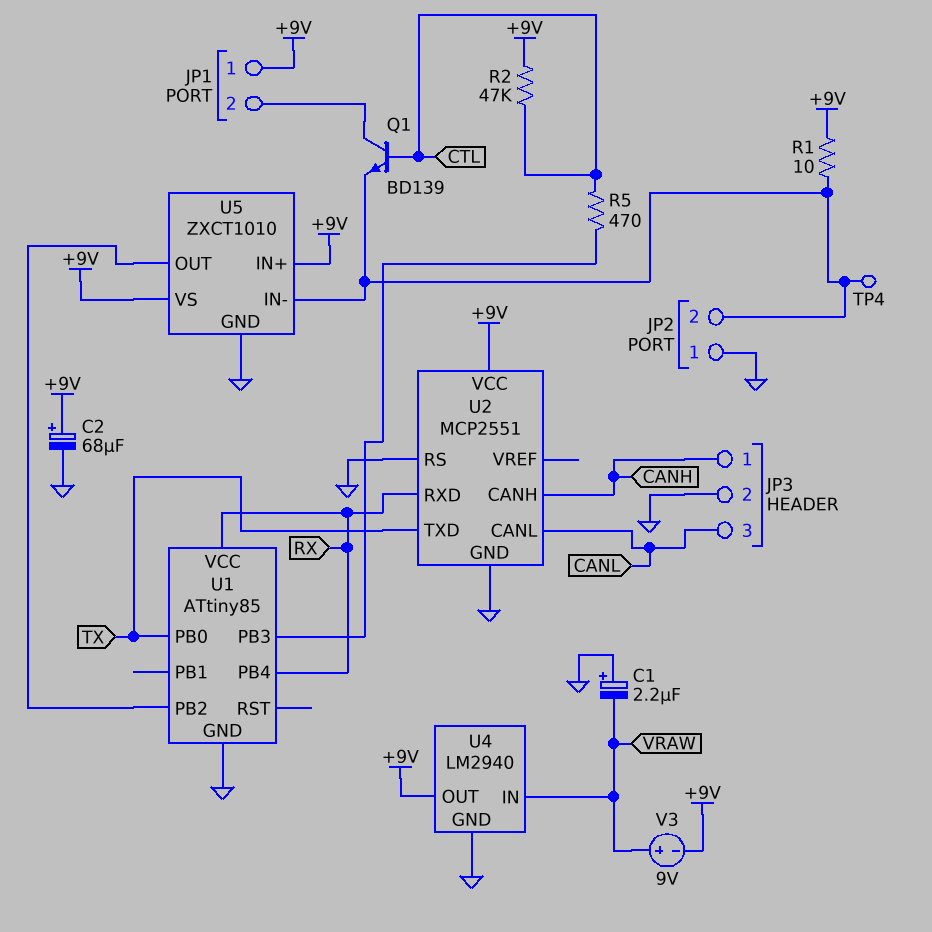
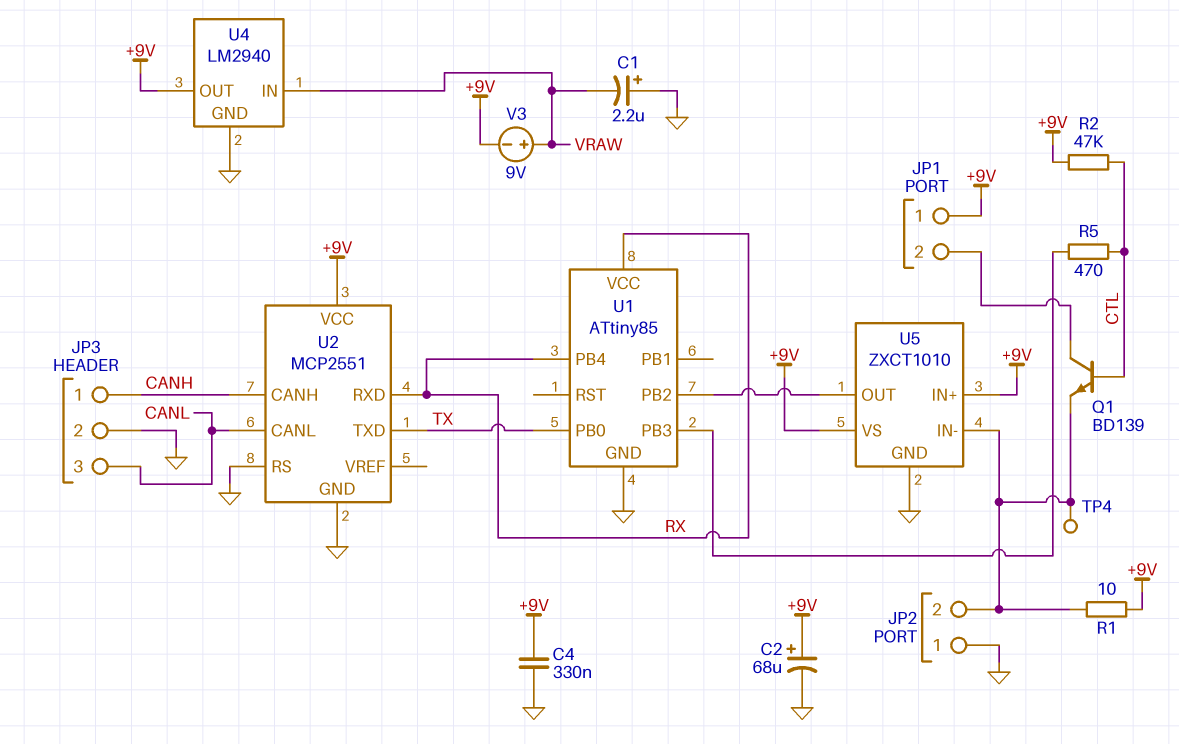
C4: none -> 330nF (+9V, GND)

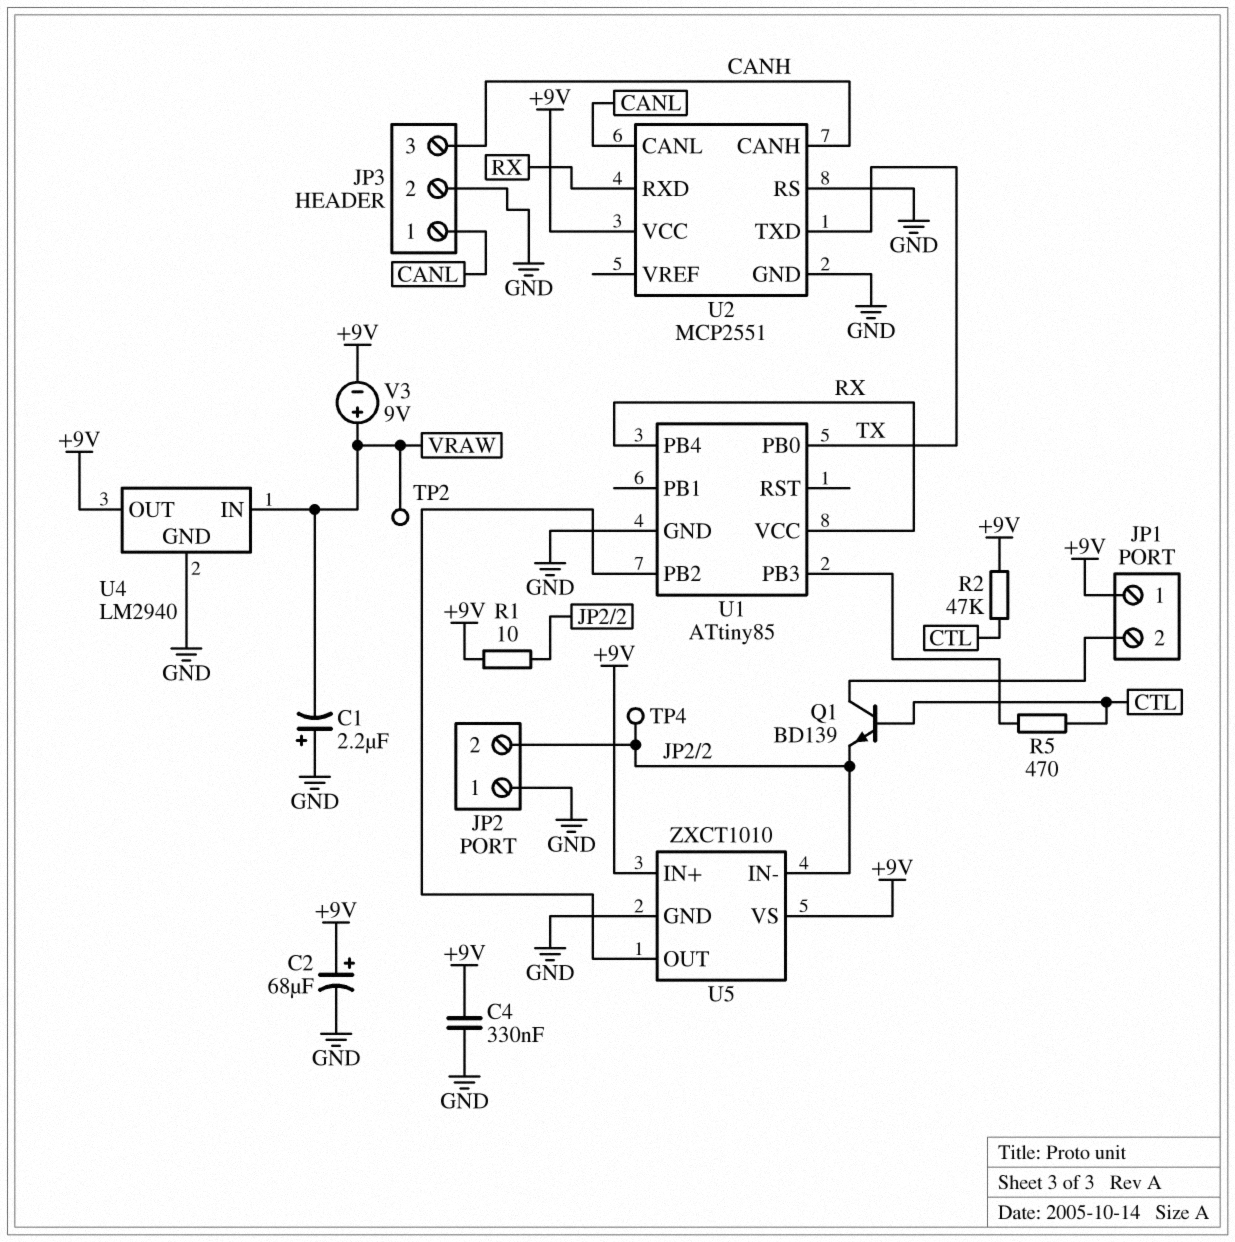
JP3 pin 1: CANH -> CANL
JP3 pin 3: CANL -> CANH
TP2: none -> test point (VRAW)

